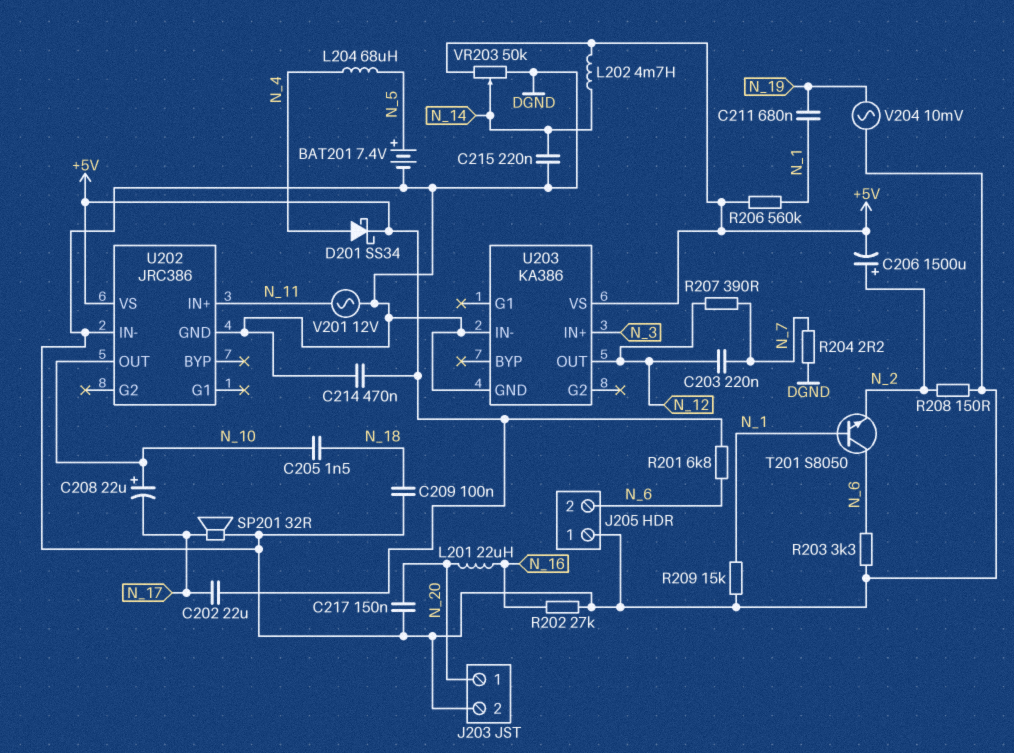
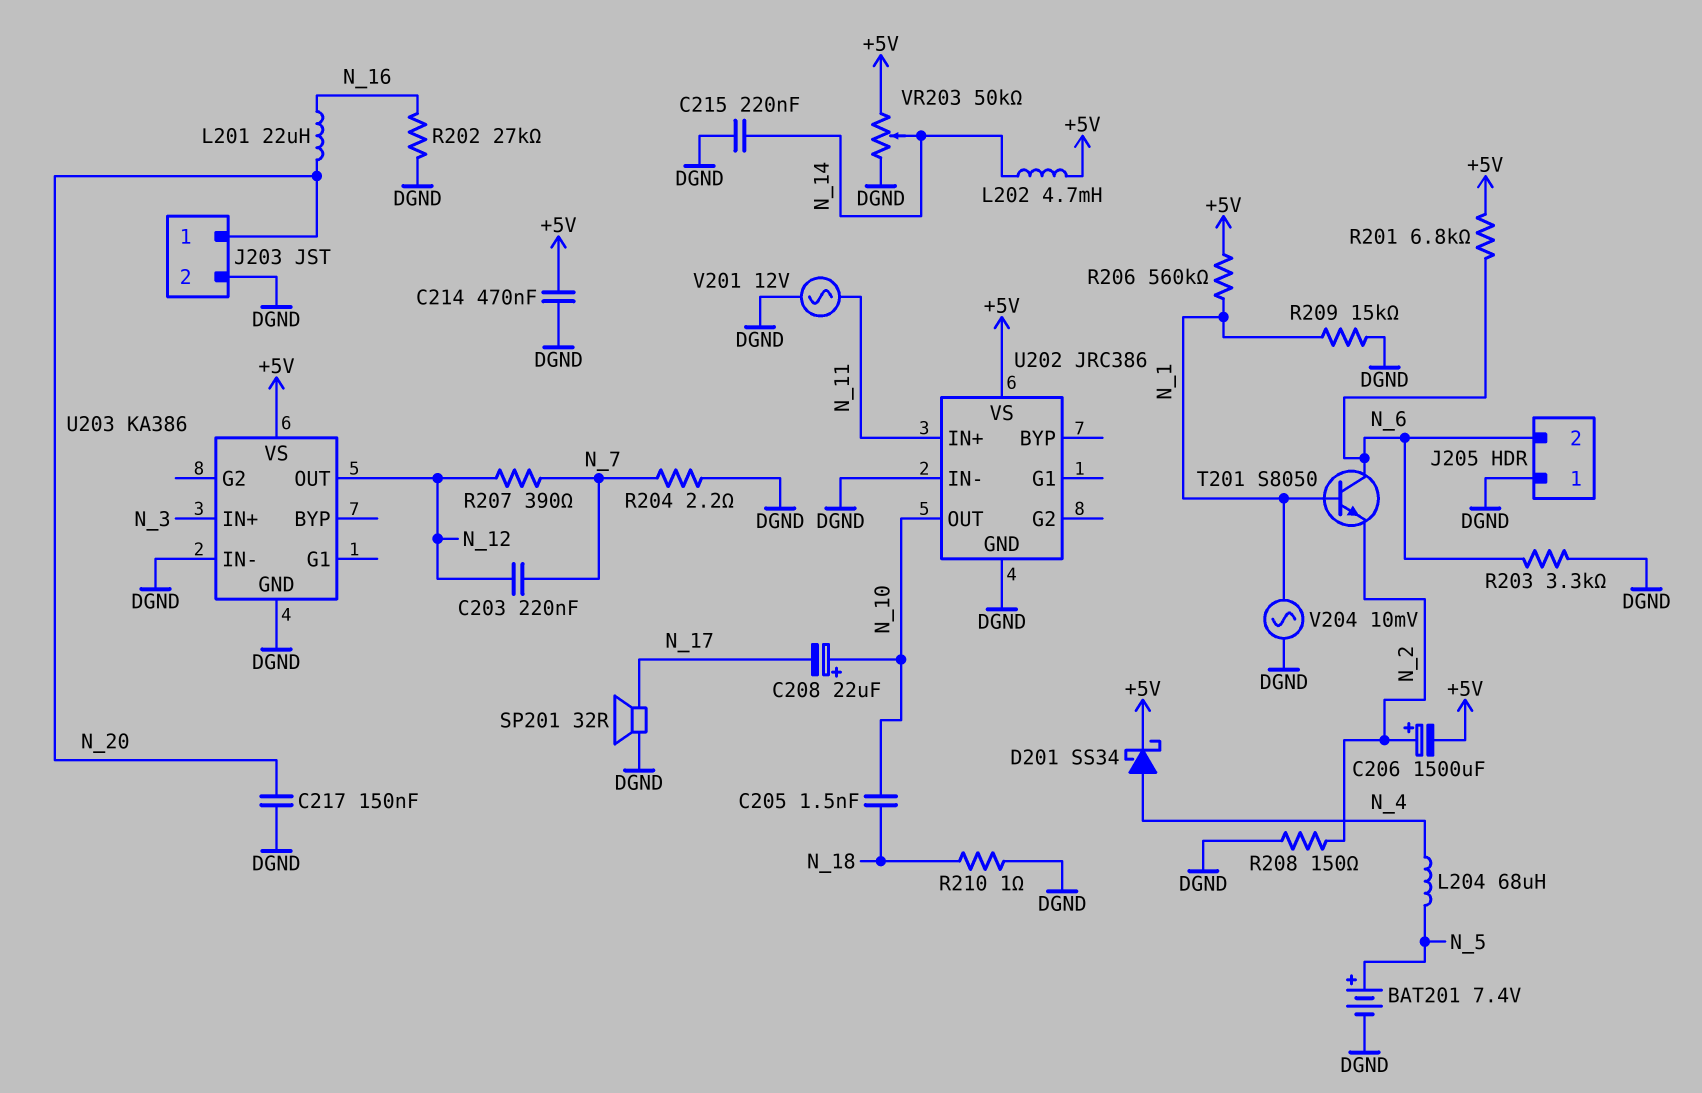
C202: 22uF (+5V, N_17) -> none
C209: 100nF (DGND, N_18) -> none
C211: 680nF (N_1, N_19) -> none
R210: none -> 1 (DGND, N_18)
V204: AC 10mV (DGND, N_19) -> AC 10mV (DGND, N_1)

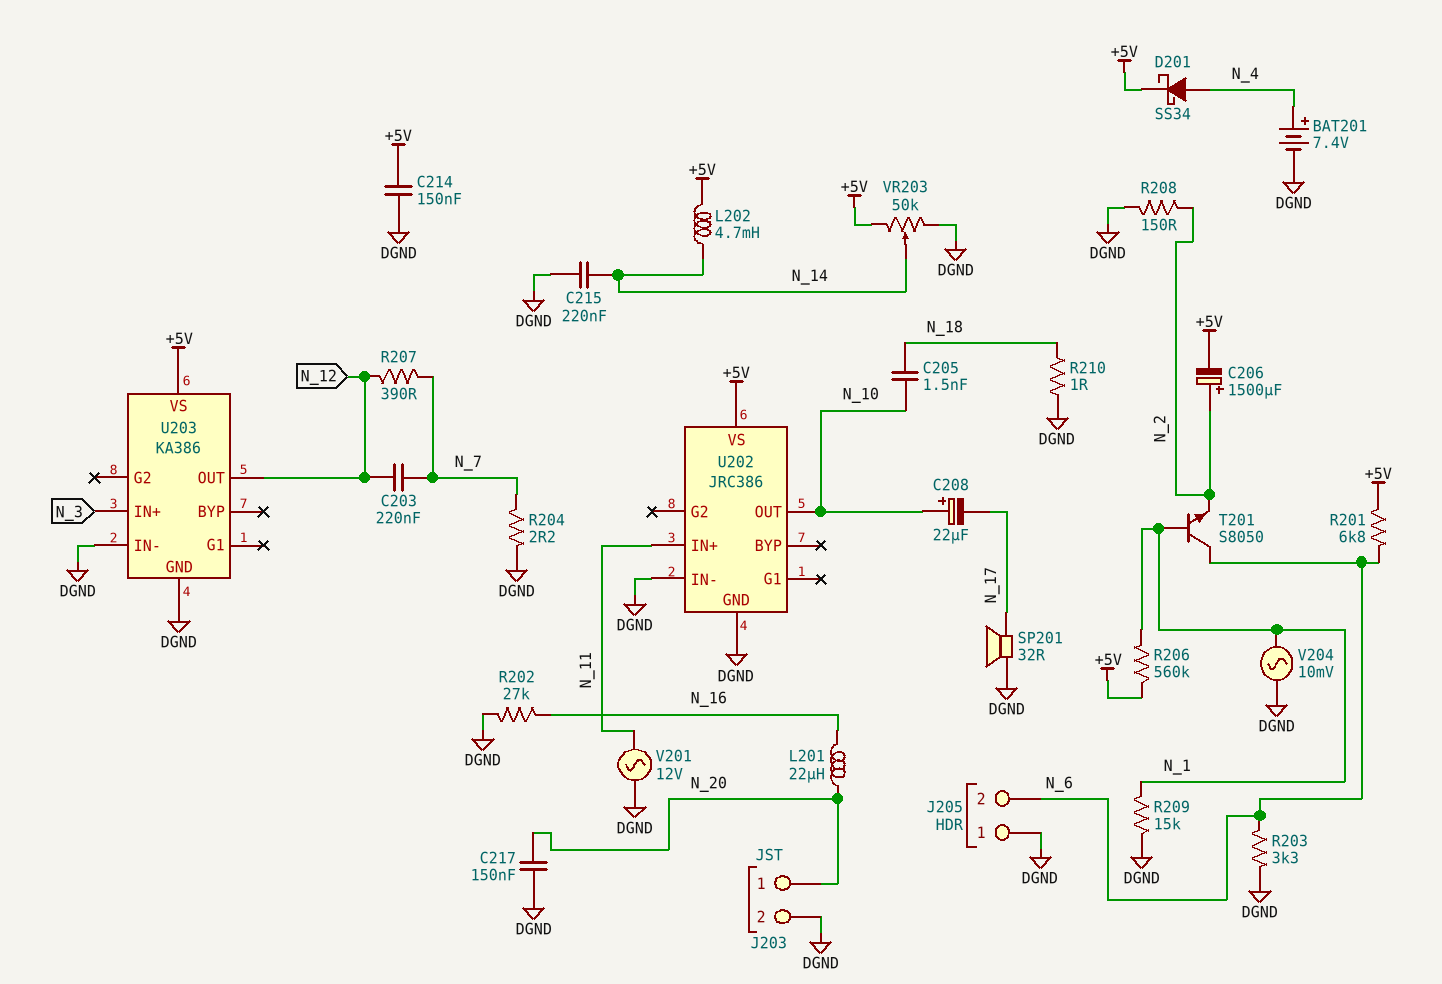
BAT201: 7.4V (plus N_5, minus DGND) -> 7.4V (plus N_4, minus DGND)
C214: 470nF (+5V, DGND) -> 150nF (+5V, DGND)
L204: 68uH (N_4, N_5) -> none

